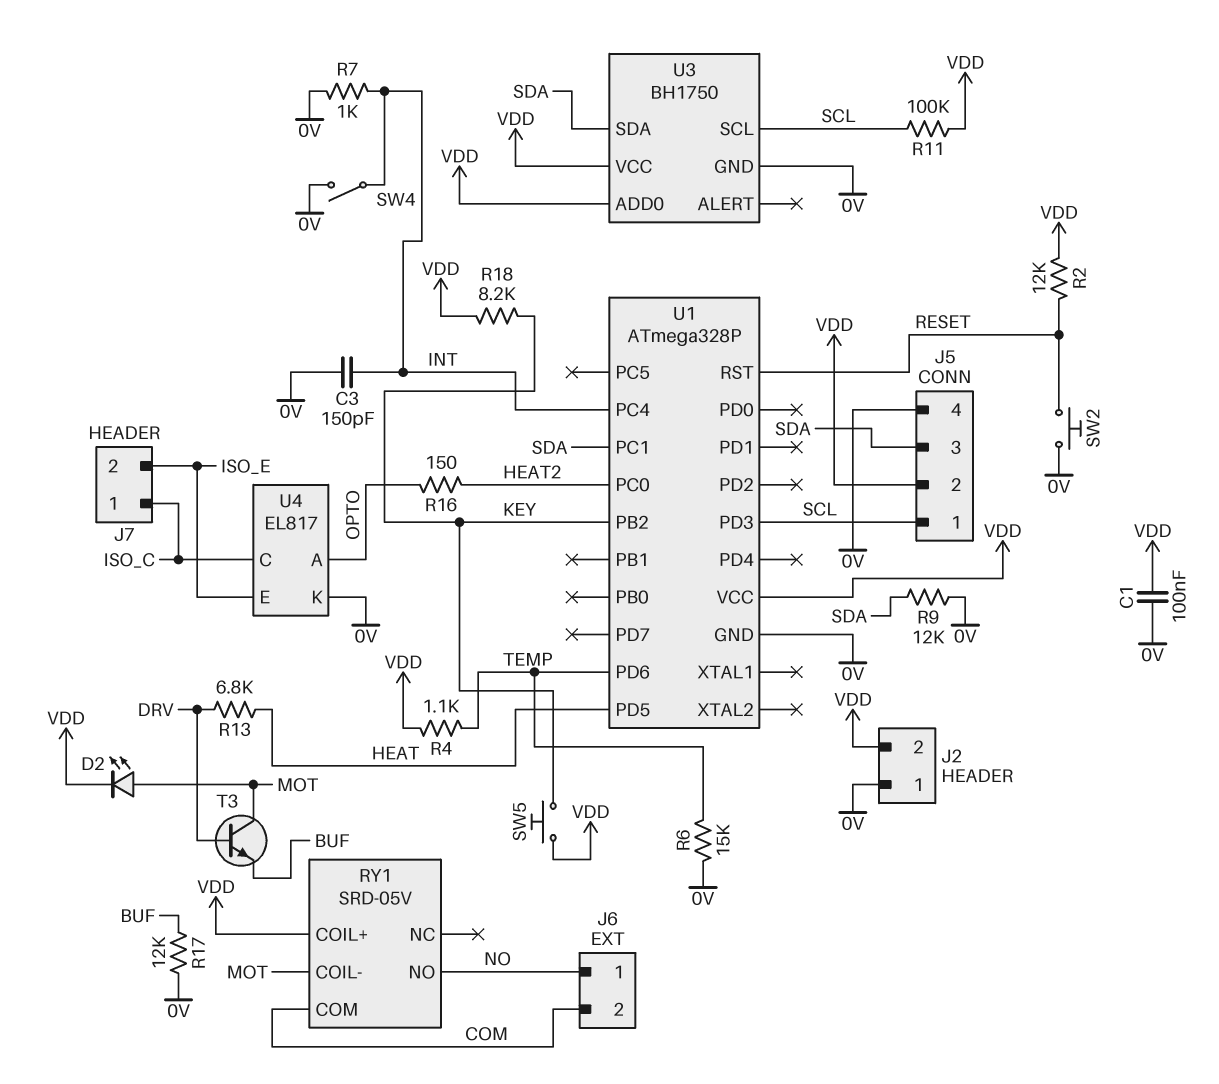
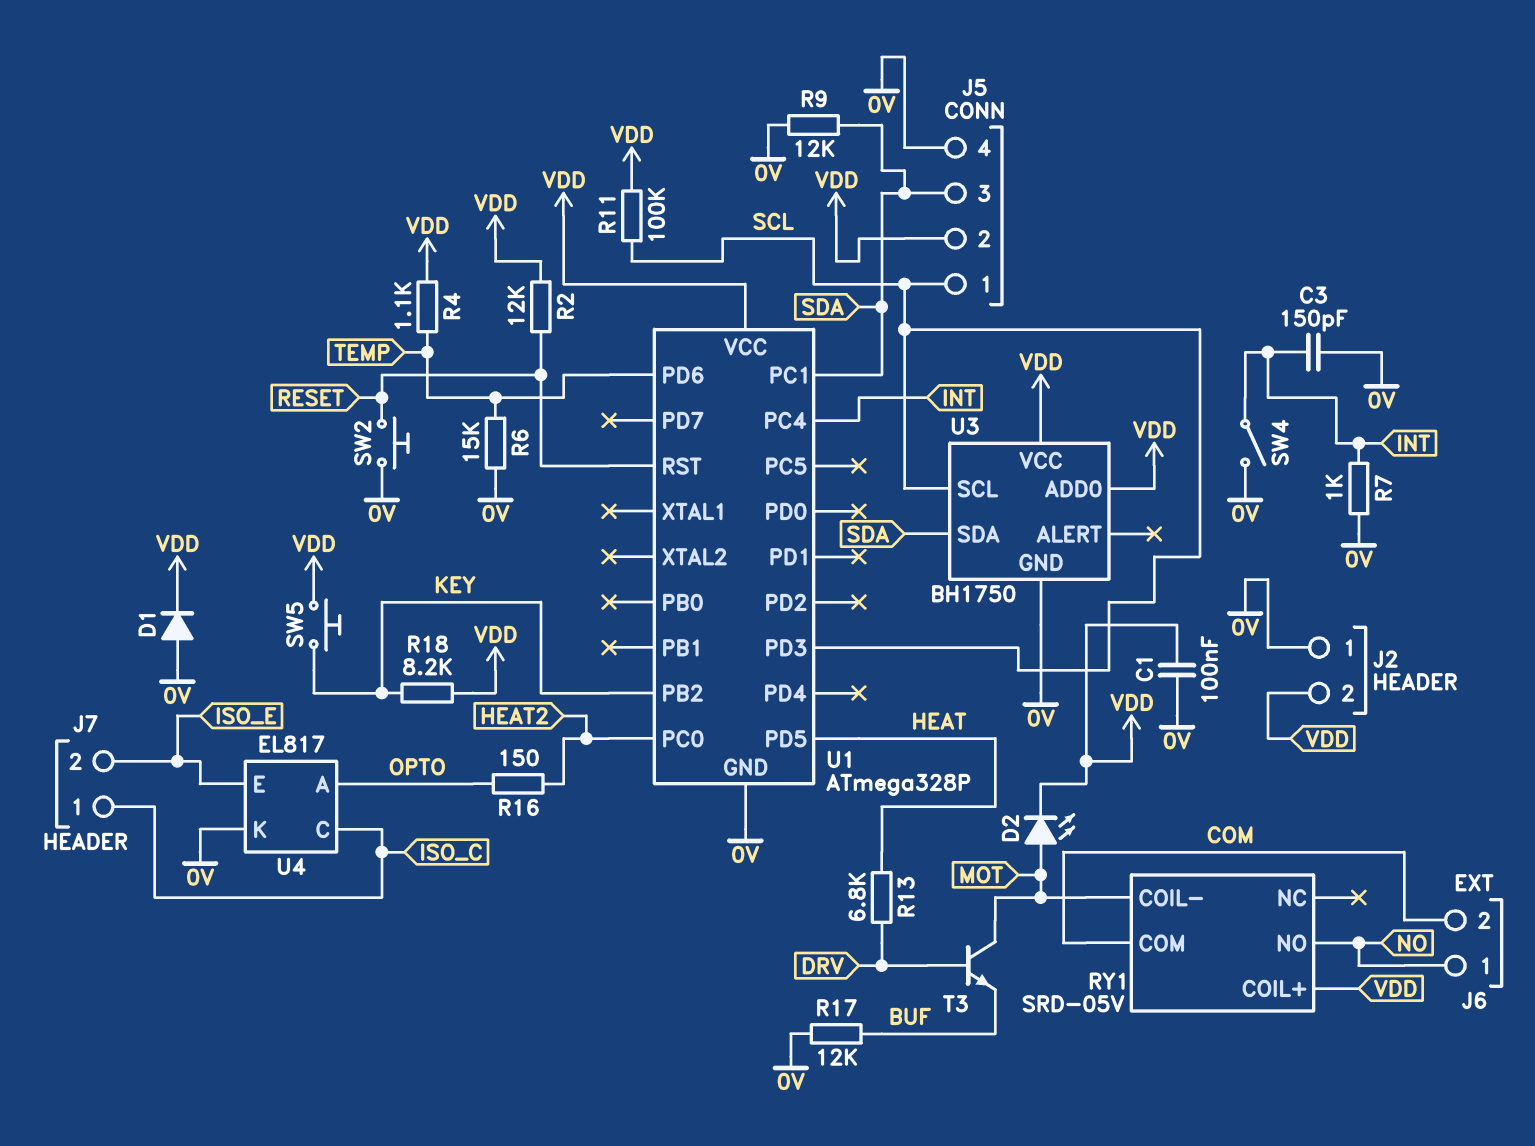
D1: none -> diode (A 0V, K VDD)

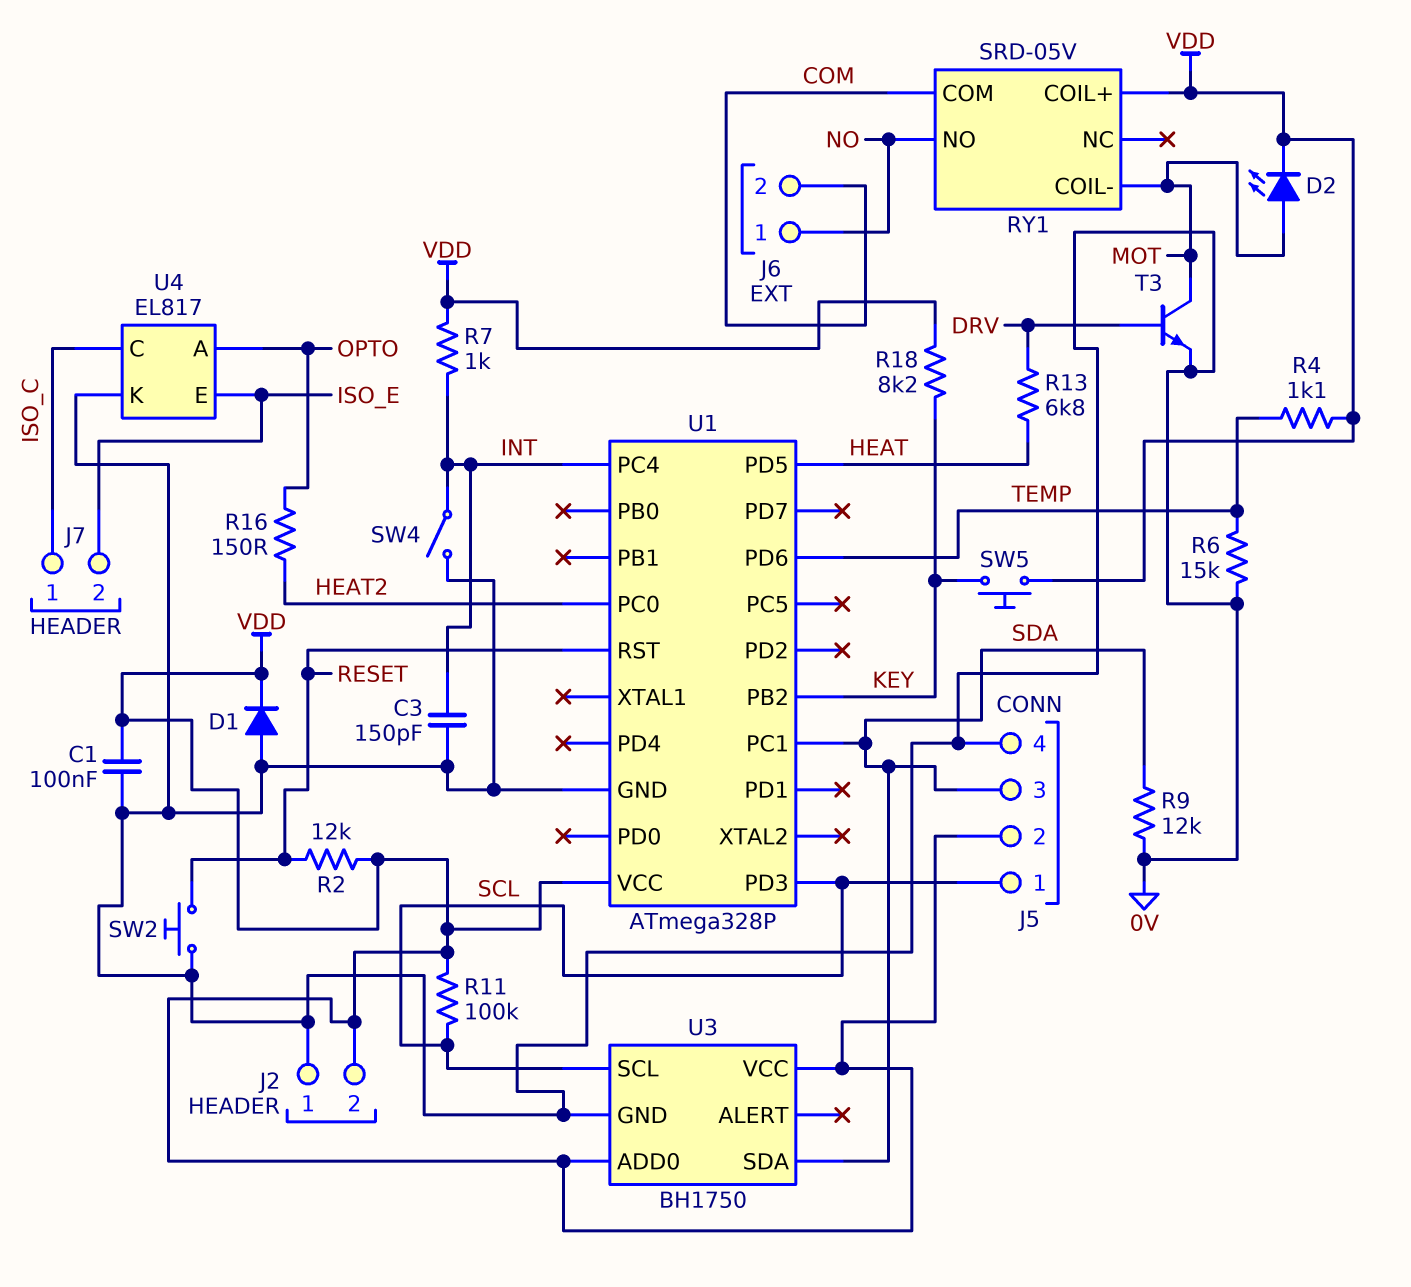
R7: 1k (0V, INT) -> 1k (INT, VDD)
R17: 12k (0V, BUF) -> none
T3: NPN (B DRV, C MOT, E BUF) -> NPN (B DRV, C MOT, E 0V)

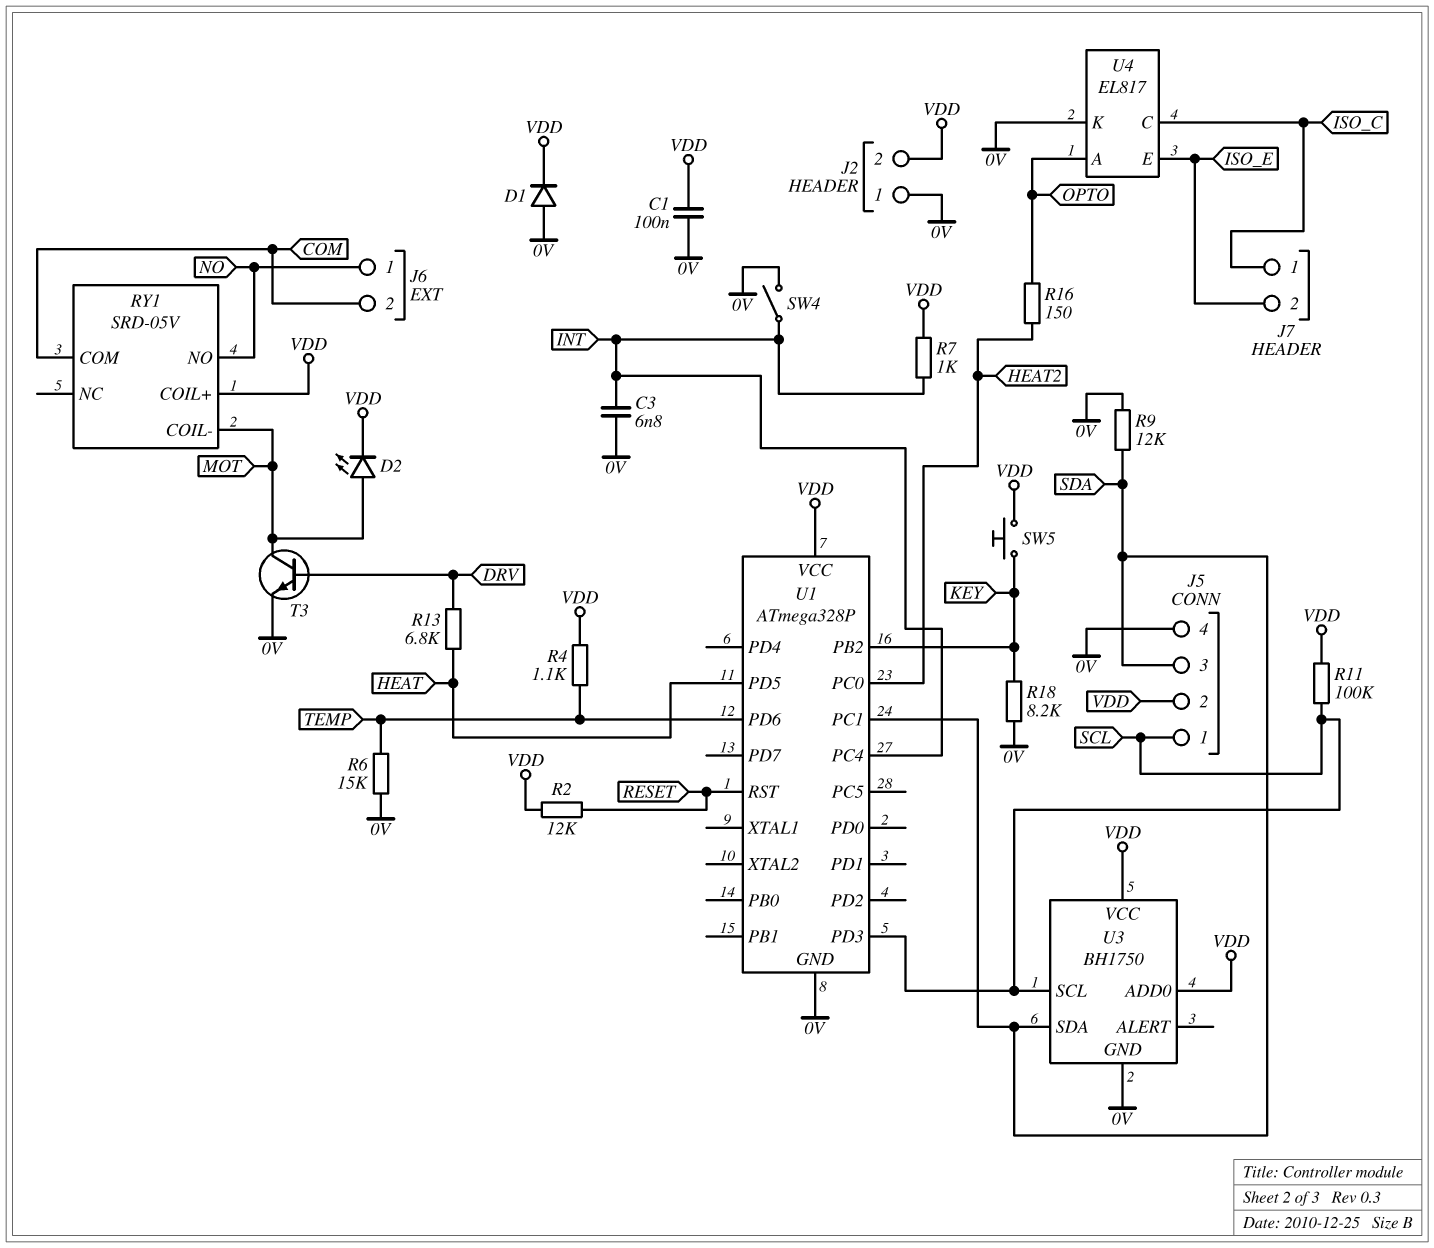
C3: 150pF (0V, INT) -> 6.8nF (0V, INT)
R18: 8.2k (KEY, VDD) -> 8.2k (0V, KEY)
SW2: button (0V, RESET) -> none

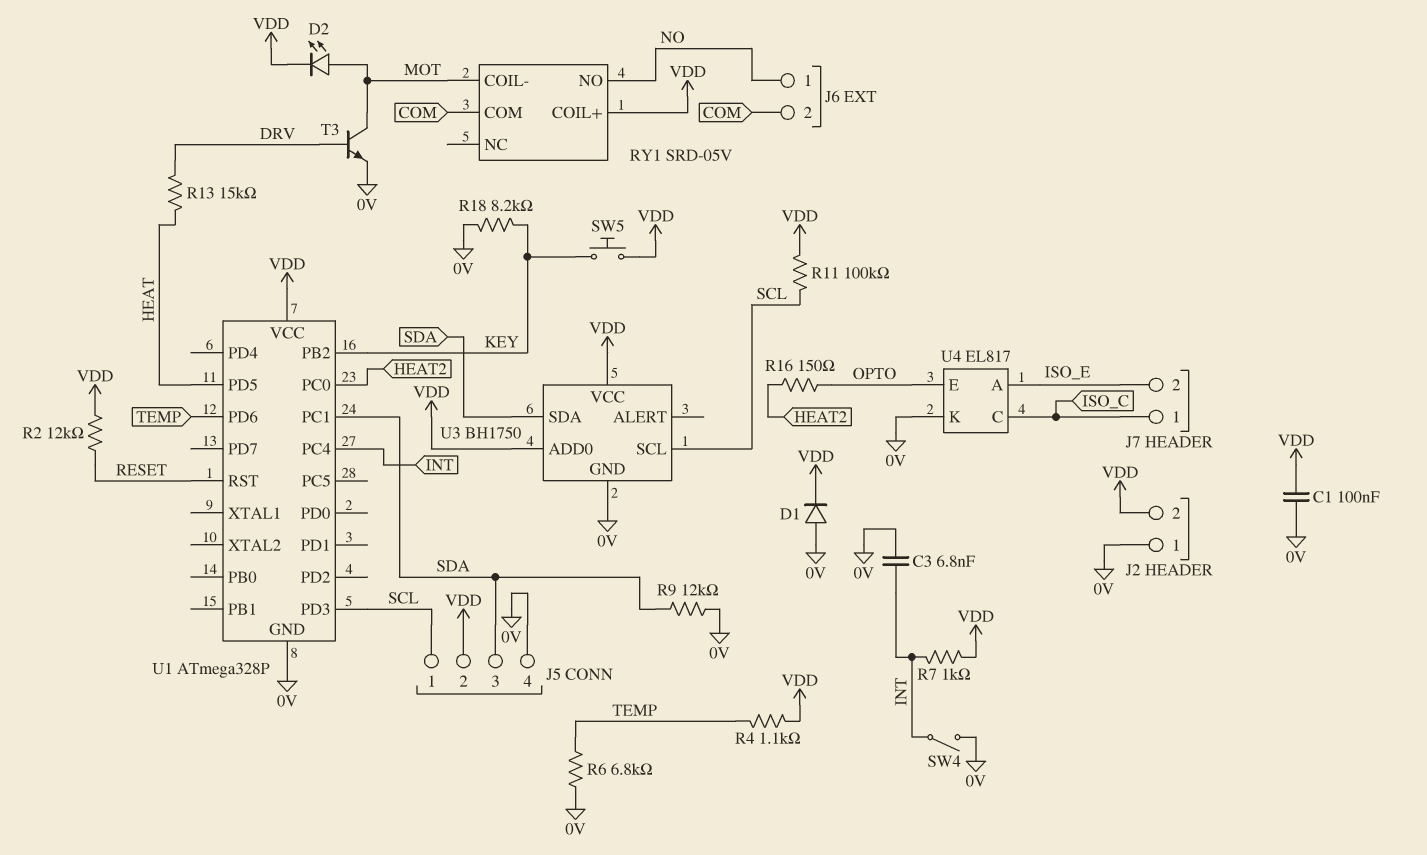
R6: 15k (0V, TEMP) -> 6.8k (0V, TEMP)
R13: 6.8k (DRV, HEAT) -> 15k (DRV, HEAT)
U4 pin A: OPTO -> ISO_E
U4 pin E: ISO_E -> OPTO

